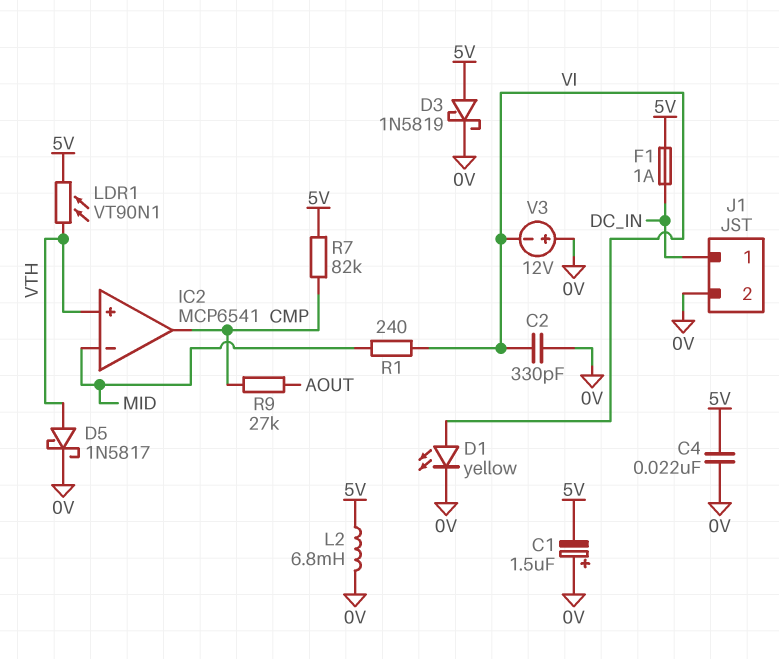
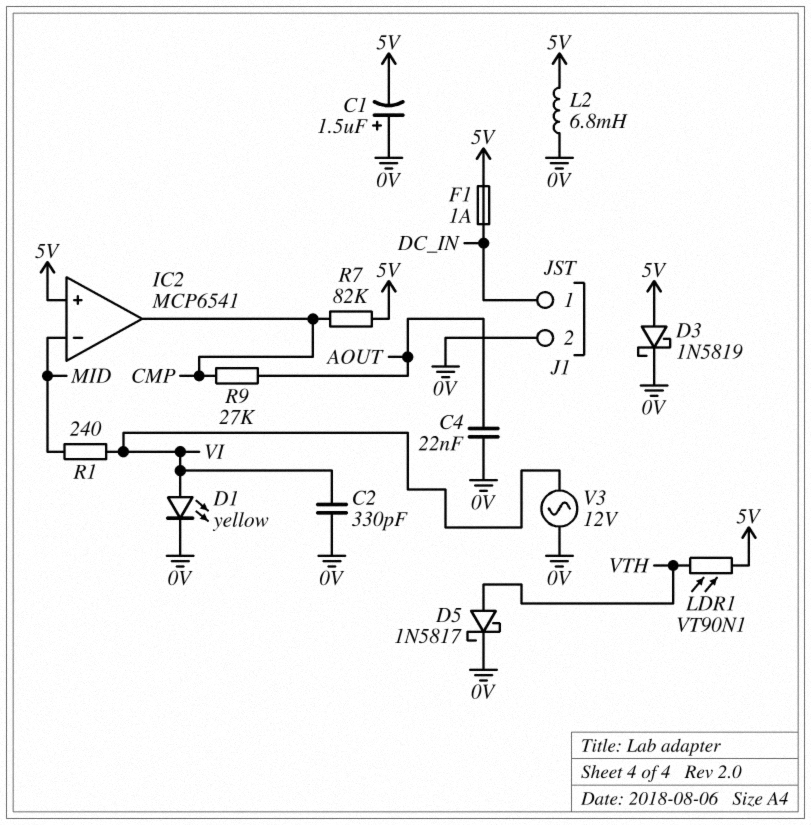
C4: 22nF (0V, 5V) -> 22nF (0V, AOUT)
IC2 pin in+: VTH -> 5V
V3: 12V (plus 0V, minus VI) -> AC 12V (0V, VI)

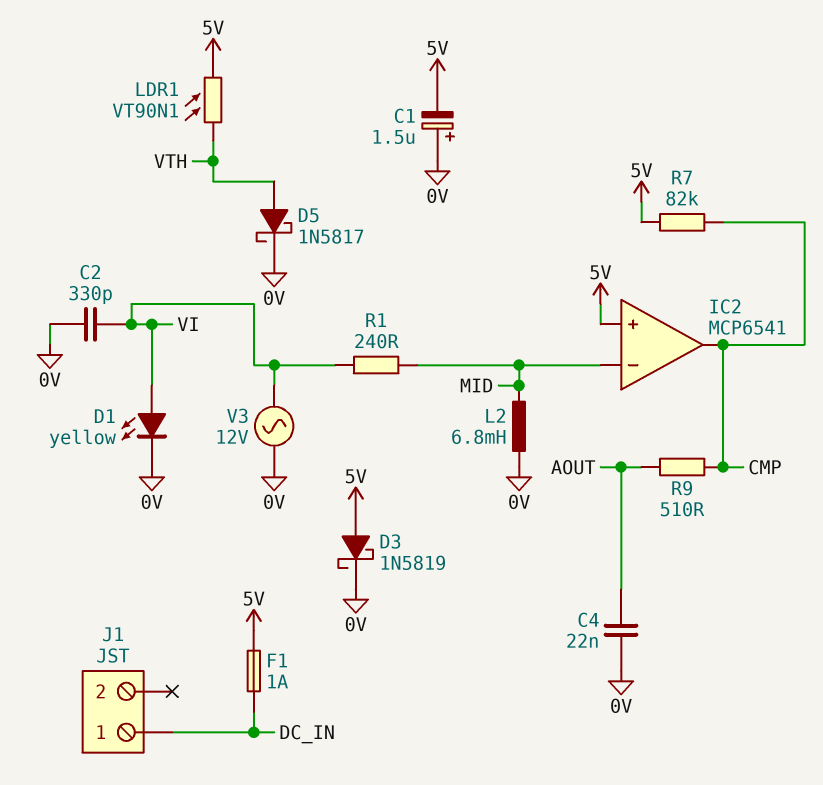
J1 pin 2: 0V -> none
L2: 6.8mH (0V, 5V) -> 6.8mH (0V, MID)
R9: 27k (AOUT, CMP) -> 510 (AOUT, CMP)

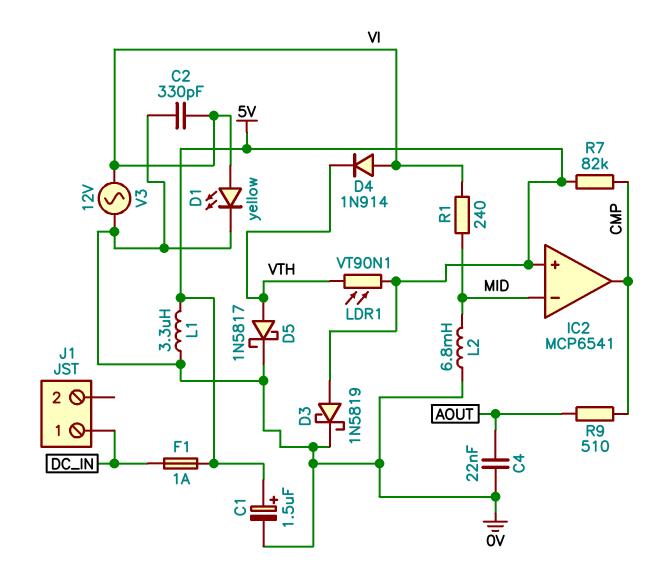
C1: 1.5uF (plus 0V, minus 5V) -> 1.5uF (plus 5V, minus 0V)
D4: none -> diode 1N914 (A VI, K VTH)
L1: none -> 3.3uH (0V, 5V)

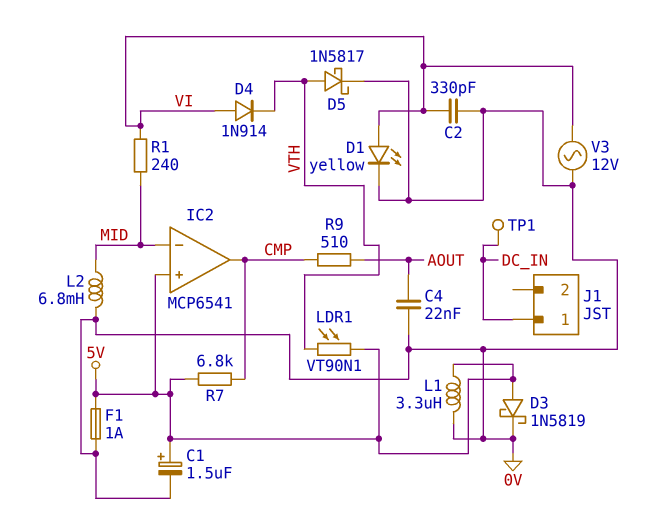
F1: 1A (5V, DC_IN) -> 1A (0V, 5V)
R7: 82k (5V, CMP) -> 6.8k (5V, CMP)
TP1: none -> test point (DC_IN)

